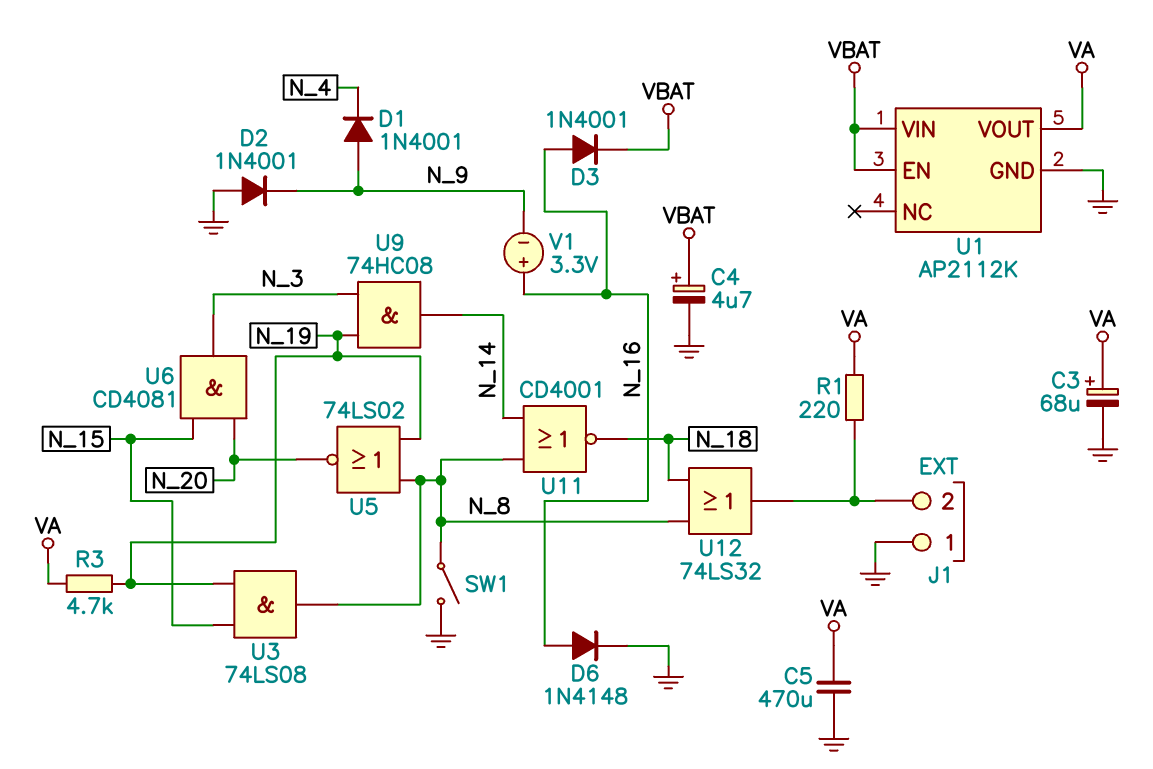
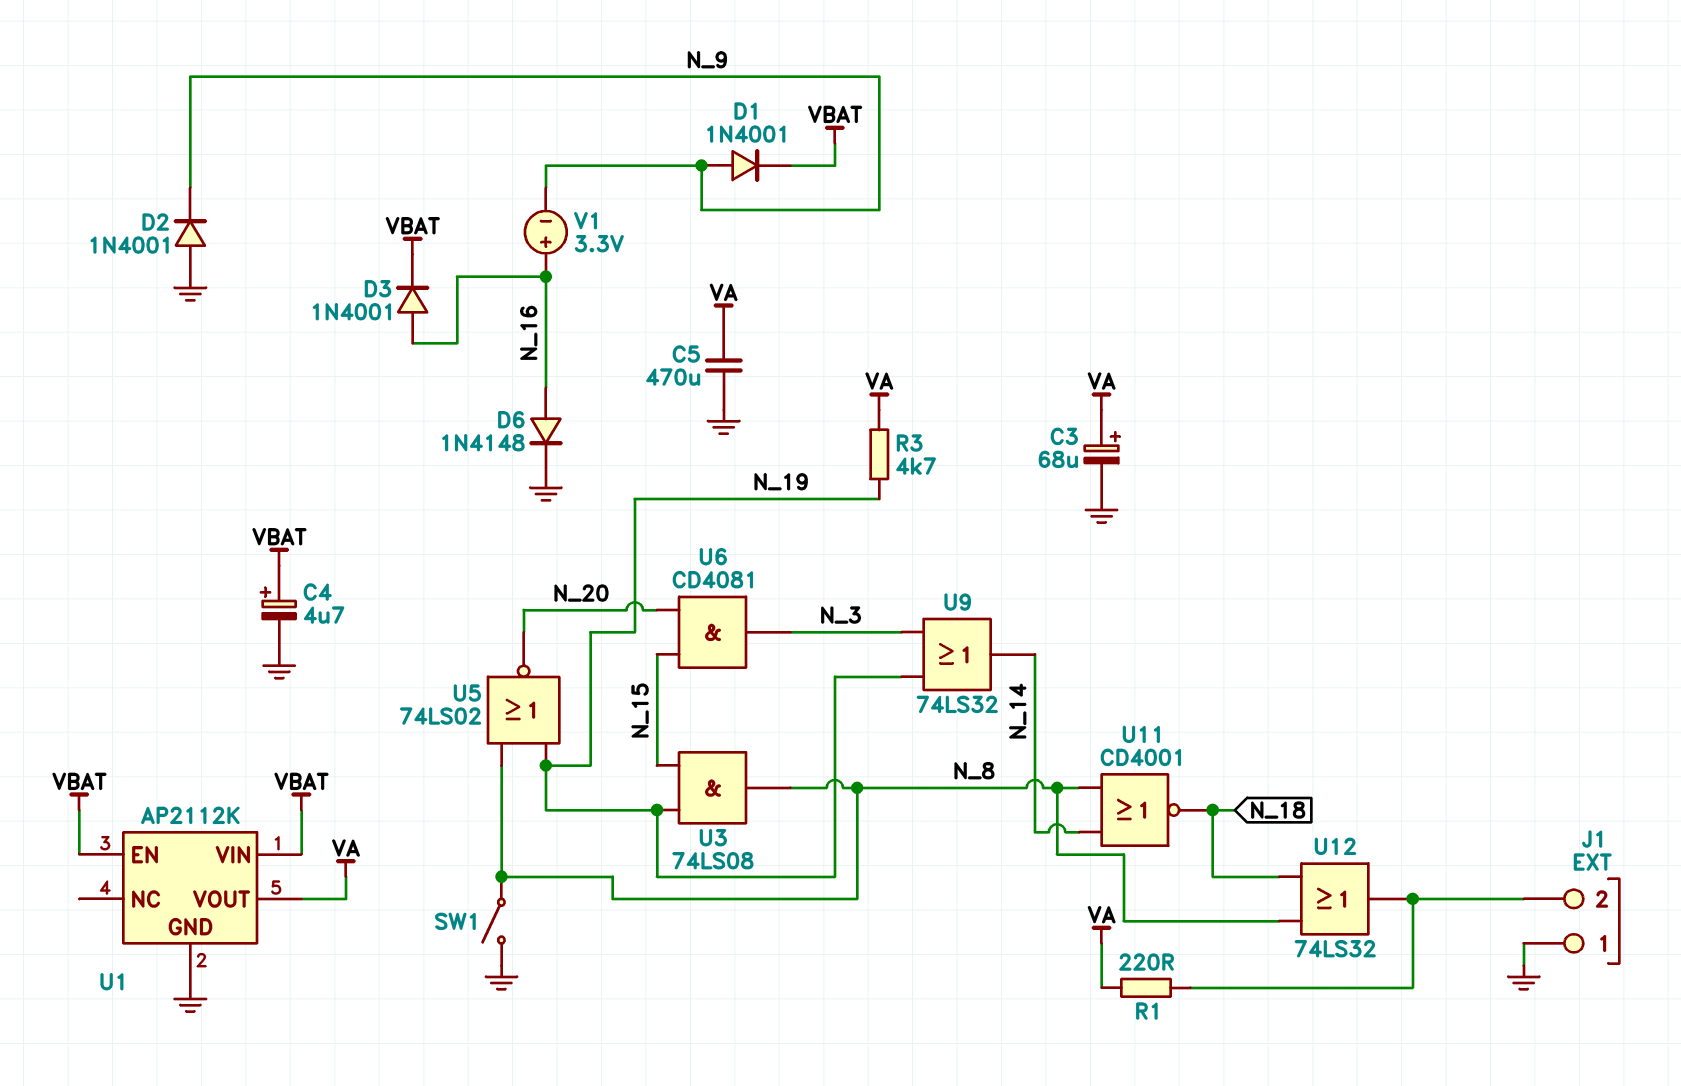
D1: diode 1N4001 (A N_9, K N_4) -> diode 1N4001 (A N_9, K VBAT)
U9: AND 74HC08 (in N_3, in N_19, out N_14) -> OR 74LS32 (in N_3, in N_19, out N_14)

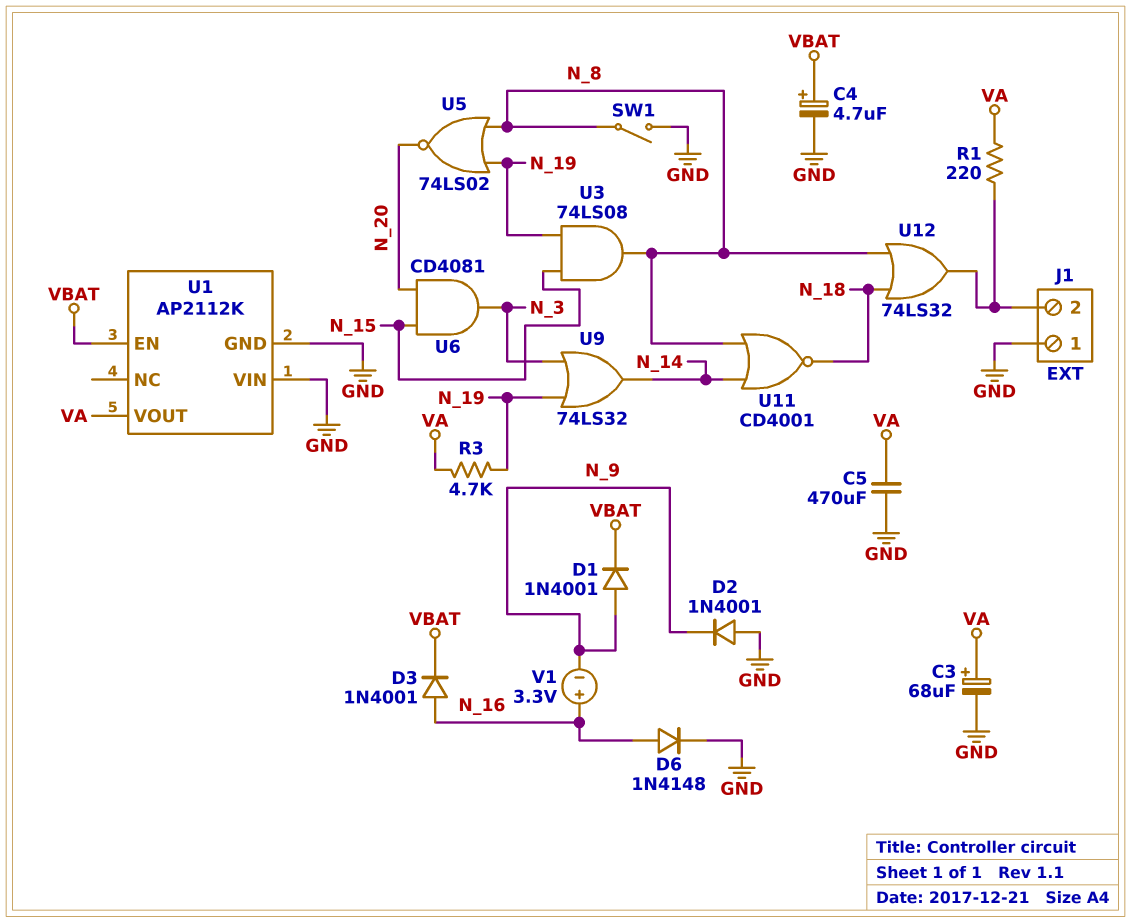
U1 pin VIN: VBAT -> GND

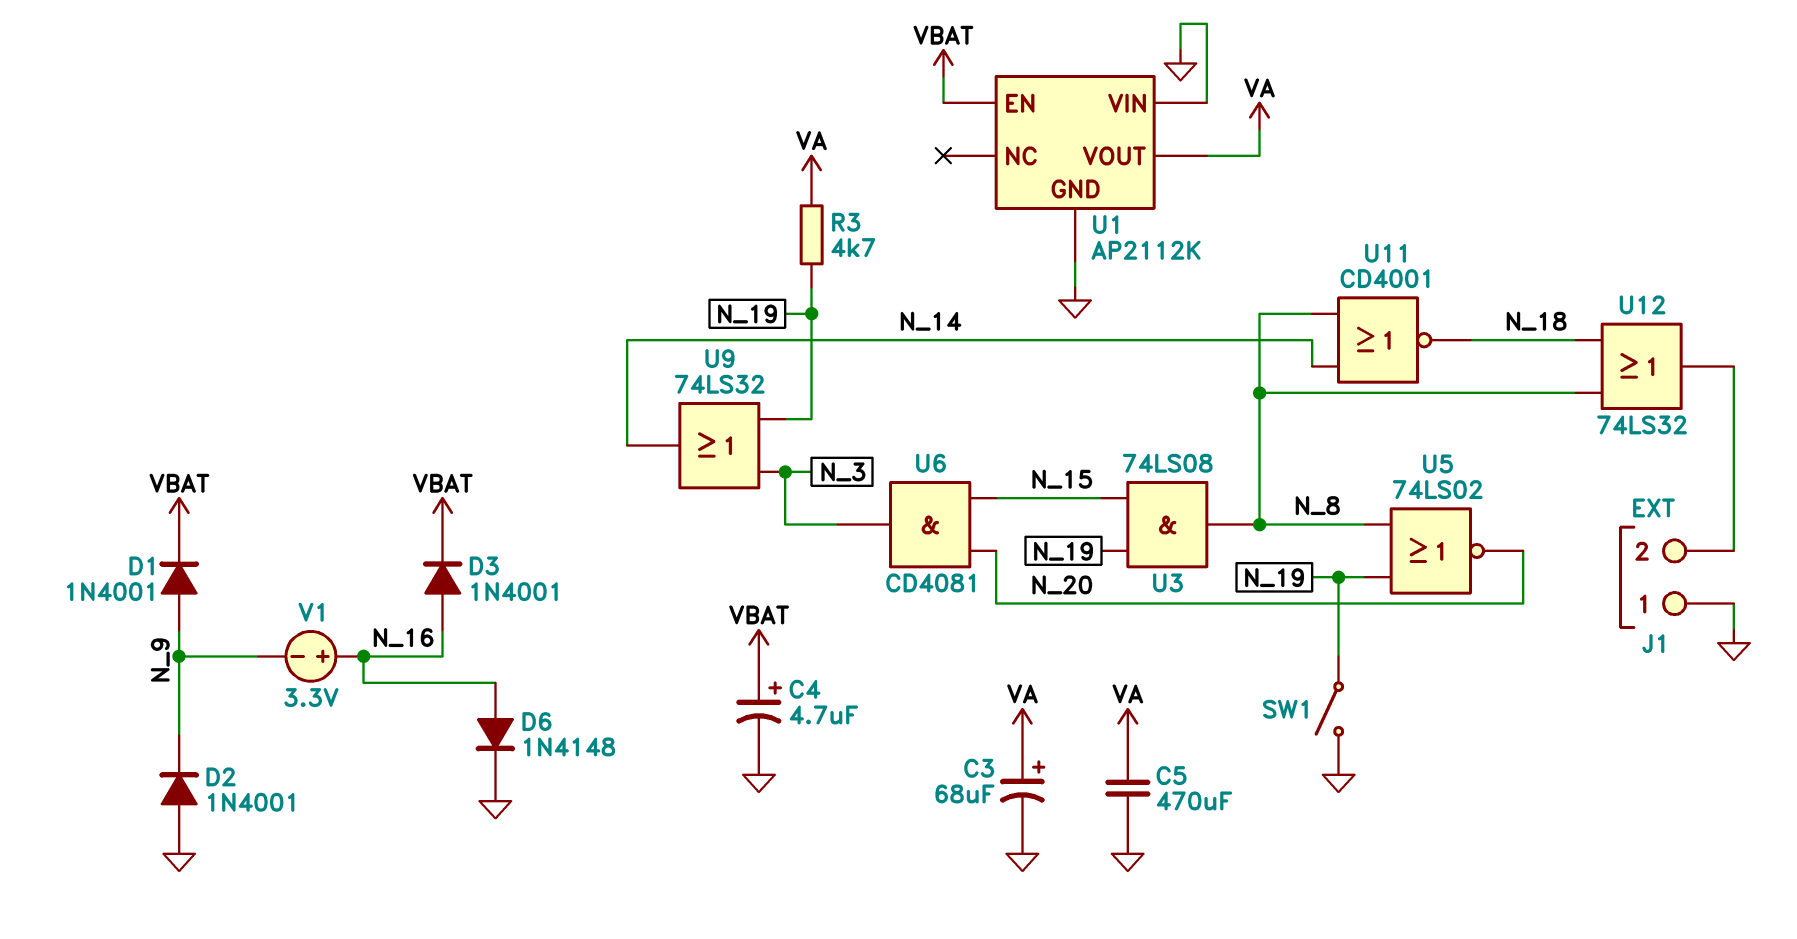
R1: 220 (J1/2, VA) -> none
SW1: switch (GND, N_8) -> switch (GND, N_19)

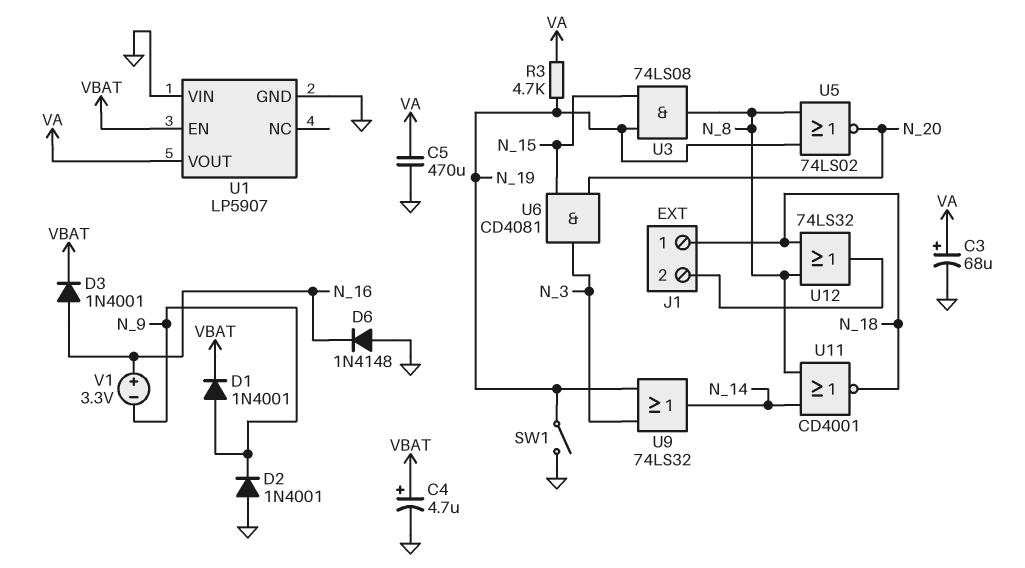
D6: diode 1N4148 (A N_16, K GND) -> diode 1N4148 (A GND, K N_16)
J1 pin 1: GND -> N_18
U1: AP2112K -> LP5907

